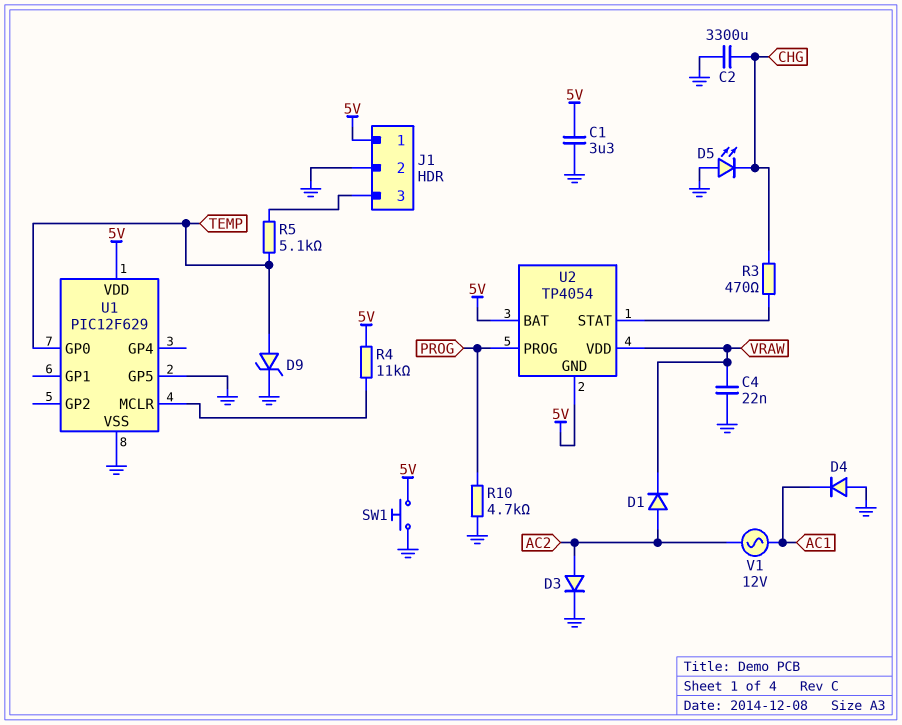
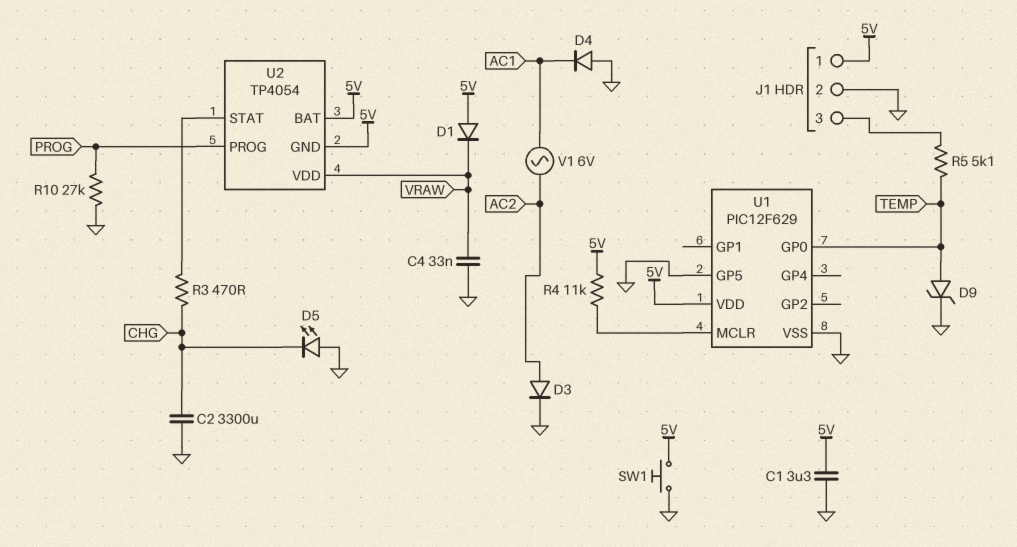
C4: 22nF (GND, VRAW) -> 33nF (GND, VRAW)
D1: diode (A AC2, K VRAW) -> diode (A 5V, K VRAW)
R10: 4.7k (GND, PROG) -> 27k (GND, PROG)
V1: AC 12V (AC1, AC2) -> AC 6V (AC1, AC2)

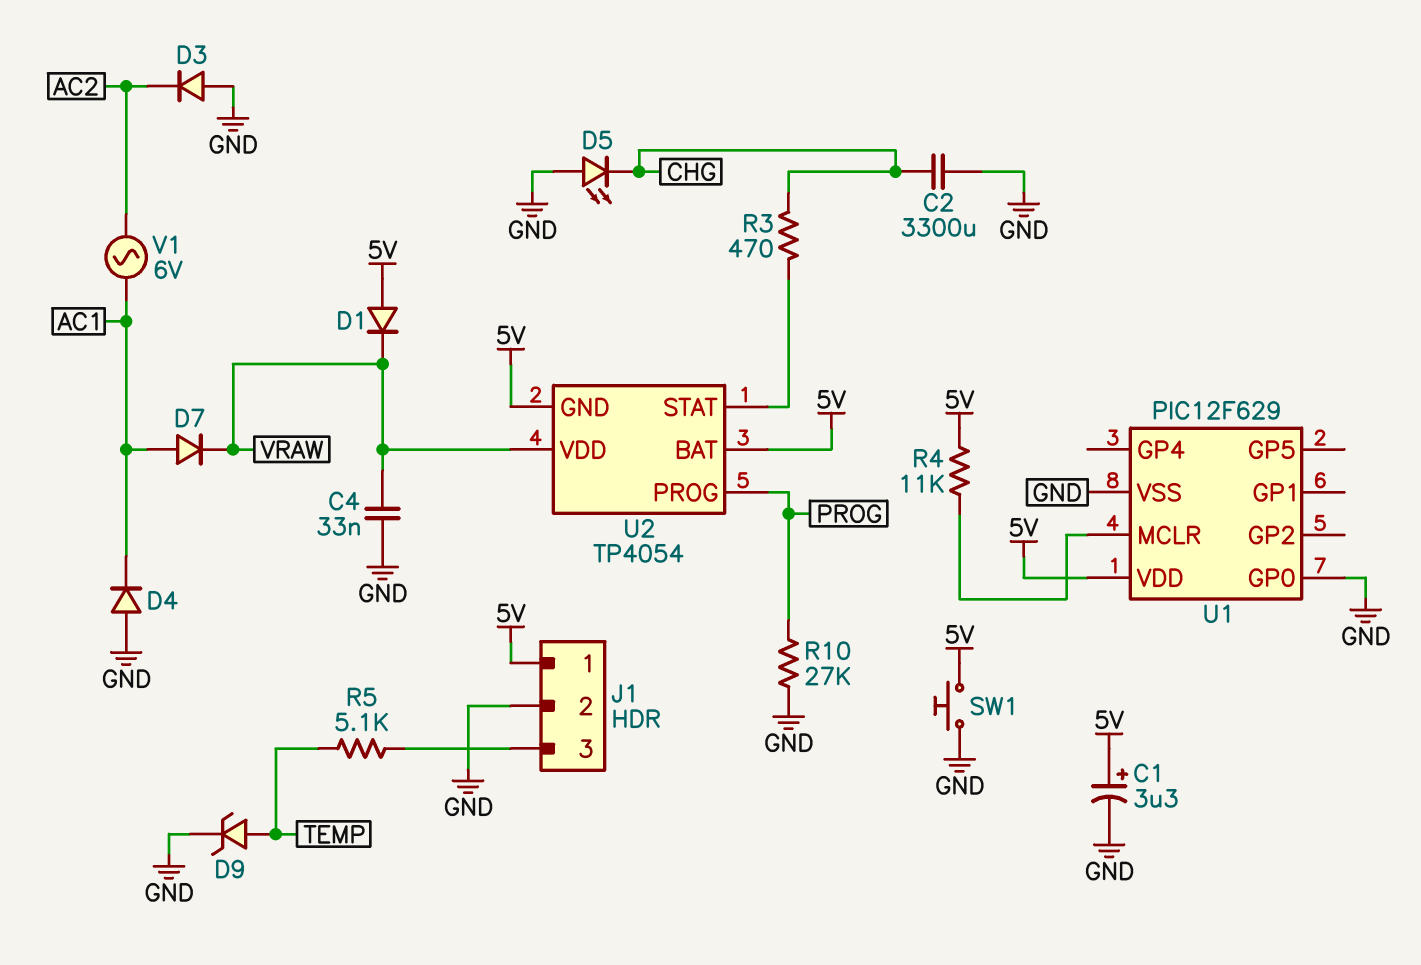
C1: 3.3uF (5V, GND) -> 3.3uF (plus 5V, minus GND)
D3: diode (A AC2, K GND) -> diode (A GND, K AC2)
D7: none -> diode (A AC1, K VRAW)
U1 pin GP0: TEMP -> GND
U1 pin GP5: GND -> none

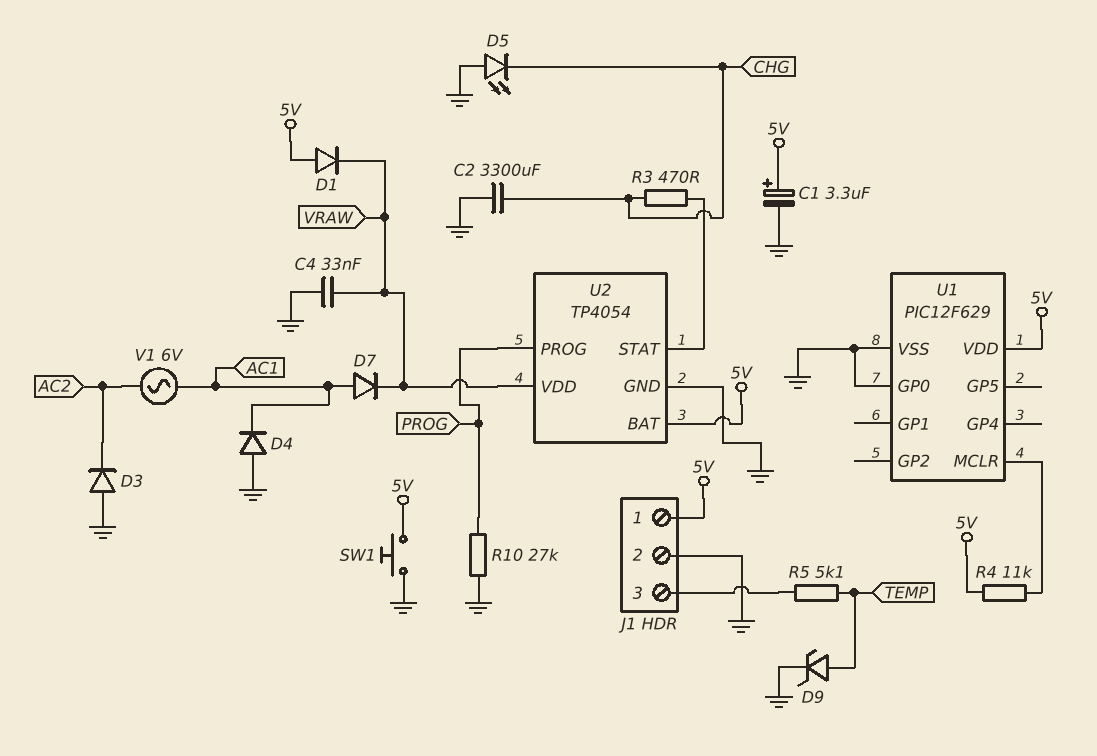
U2 pin GND: 5V -> GND

